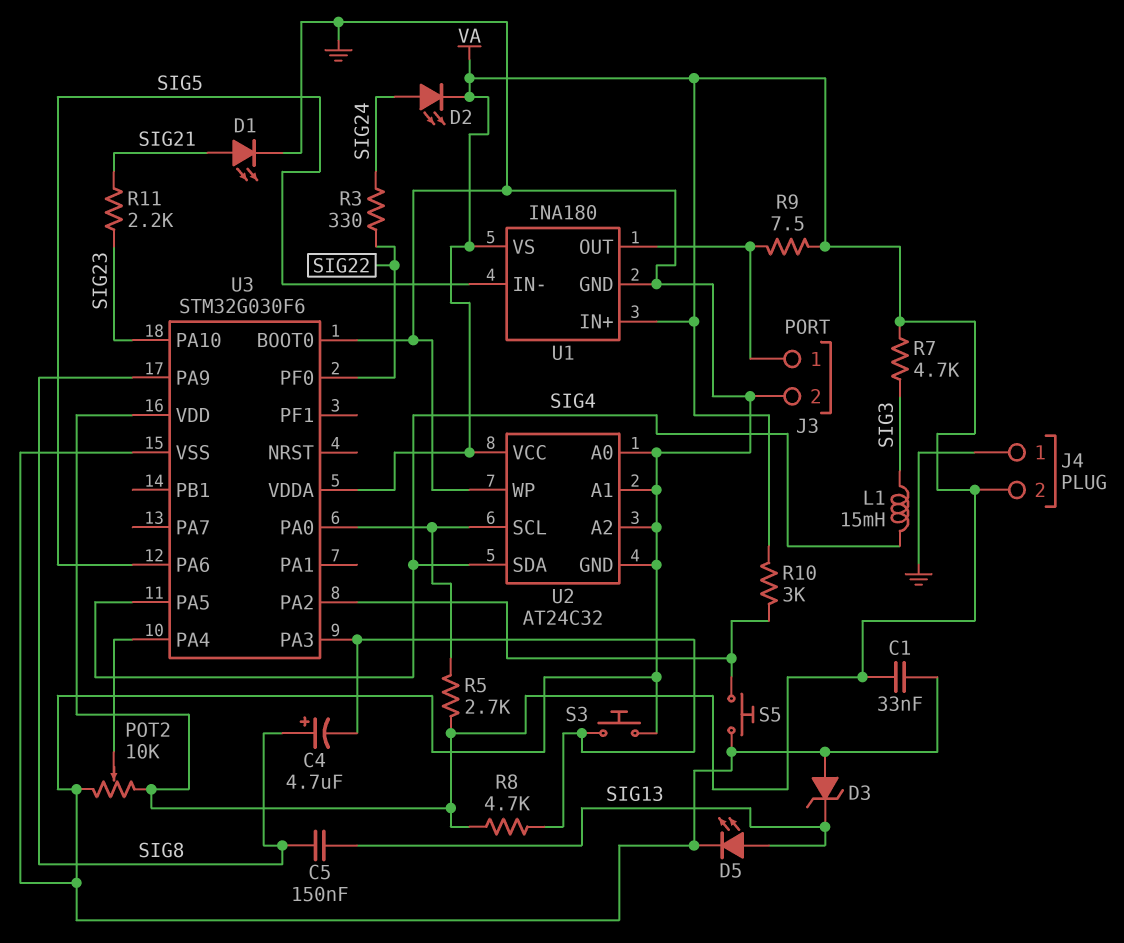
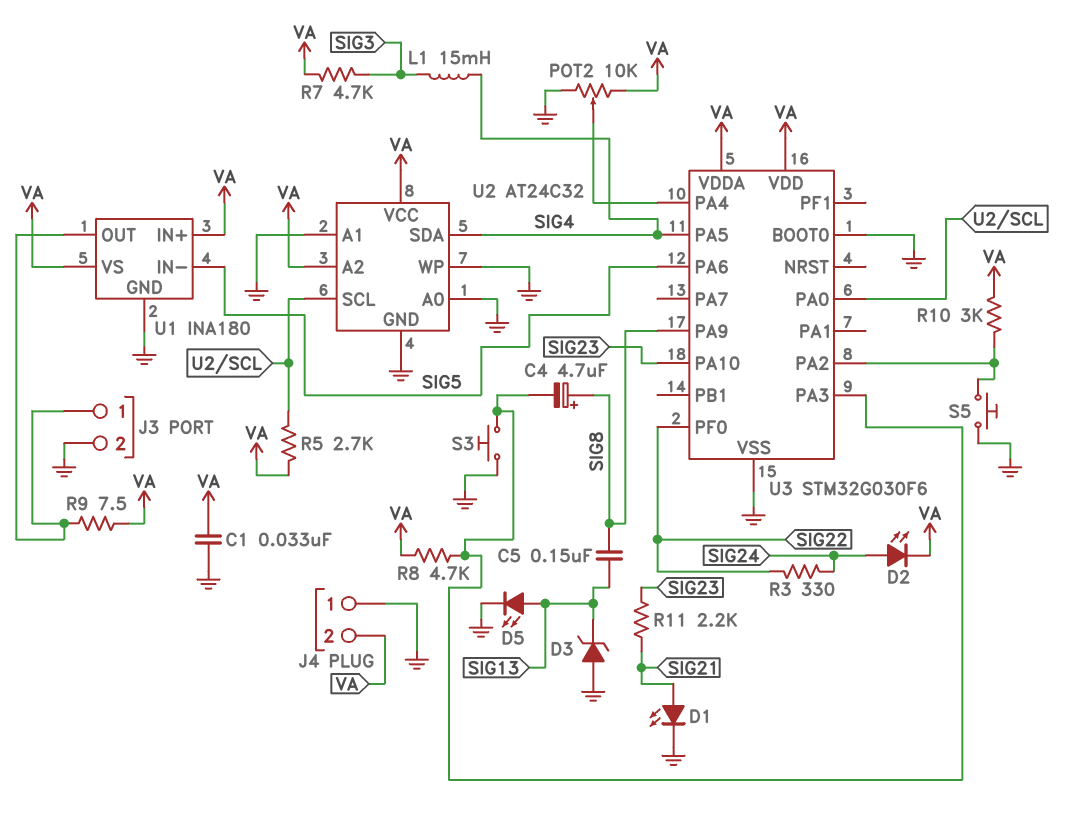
U2 pin A2: GND -> VA

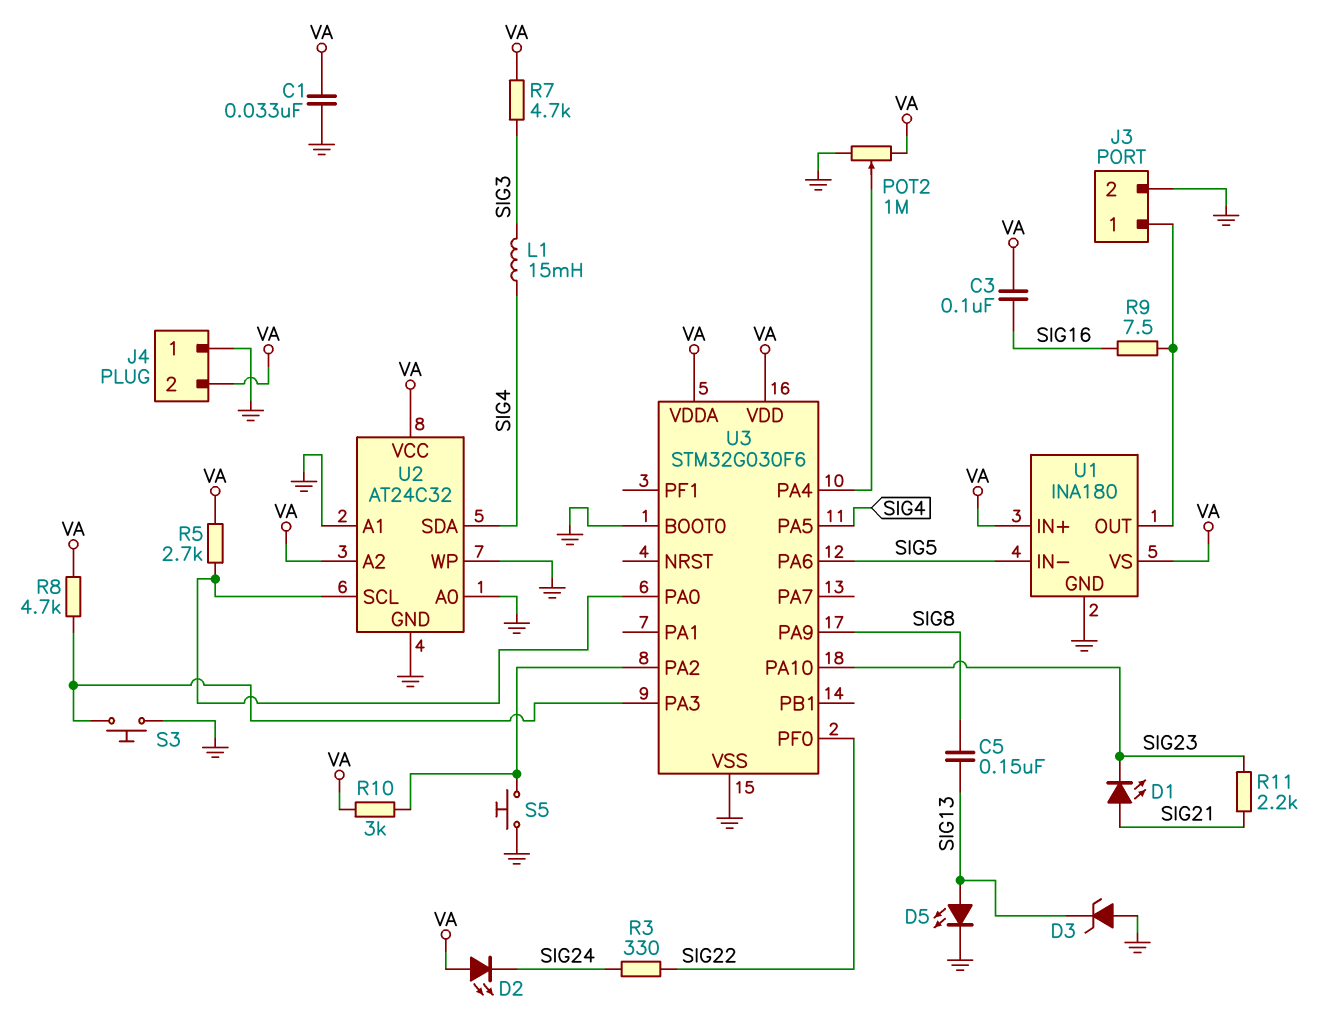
C3: none -> 100nF (SIG16, VA)
C4: 4.7uF (plus SIG8, minus U3/PA3) -> none
D1: LED (A SIG21, K GND) -> LED (A SIG21, K SIG23)
D2: LED (A SIG24, K VA) -> LED (A VA, K SIG24)
POT2: 10k (GND, VA, wiper U3/PA4) -> 1M (GND, VA, wiper U3/PA4)
R9: 7.5 (J3/1, VA) -> 7.5 (J3/1, SIG16)

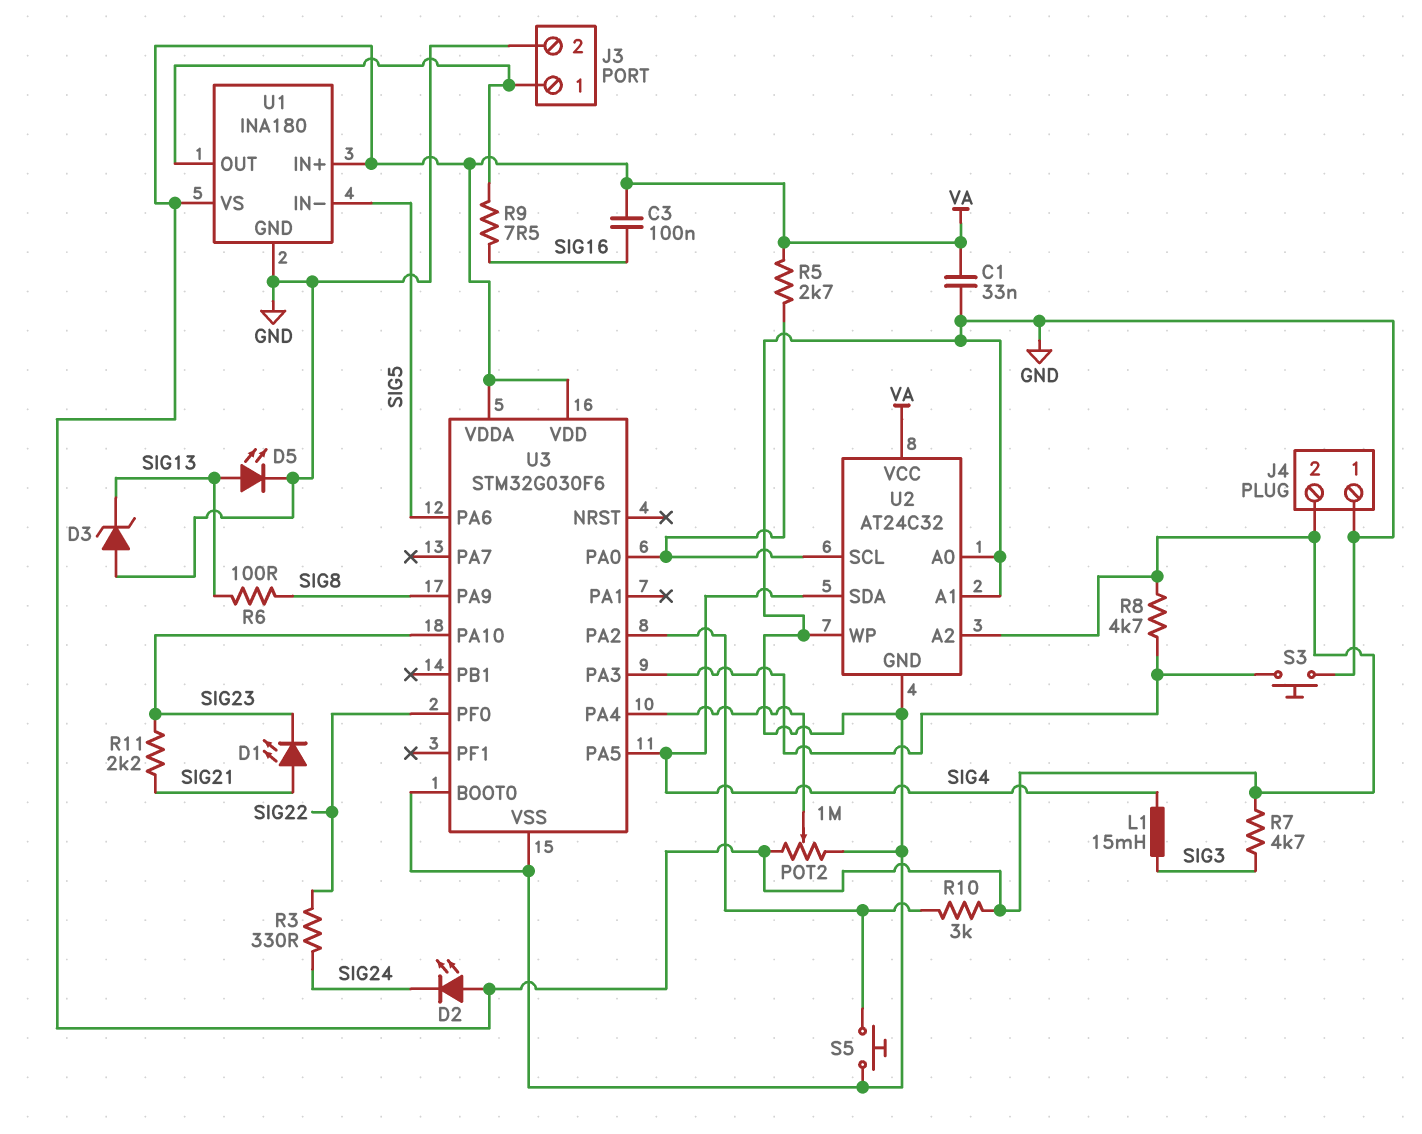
C5: 150nF (SIG8, SIG13) -> none
R6: none -> 100 (SIG8, SIG13)

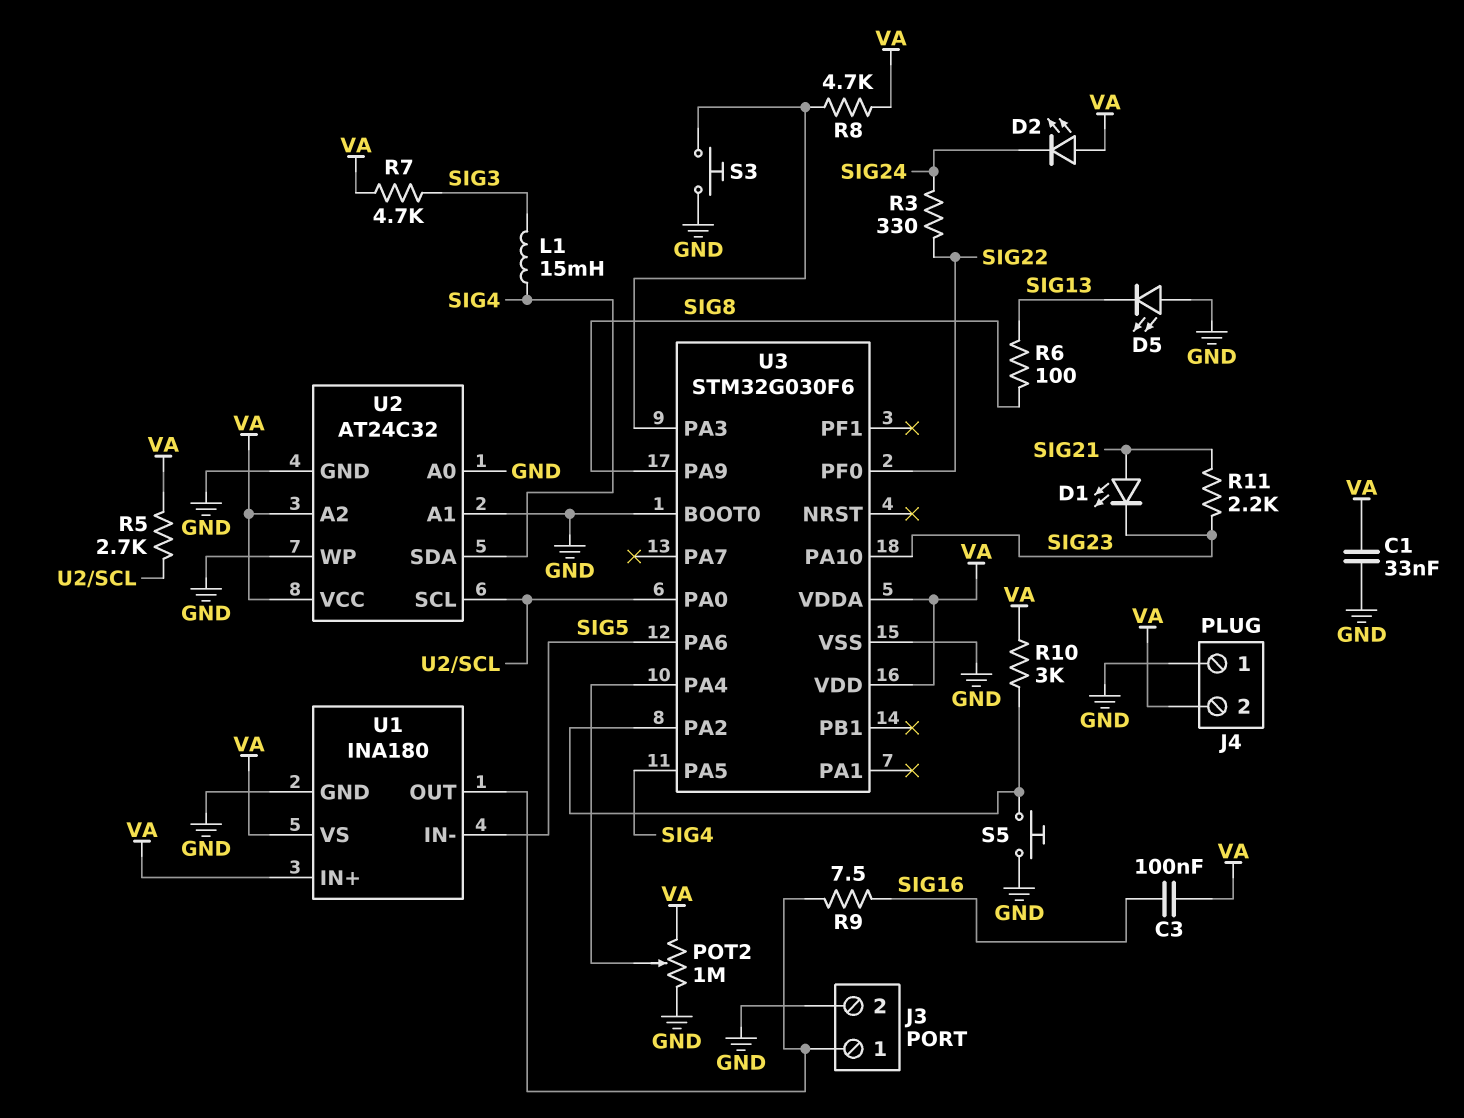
D3: zener (A GND, K SIG13) -> none
D5: LED (A SIG13, K GND) -> LED (A GND, K SIG13)

